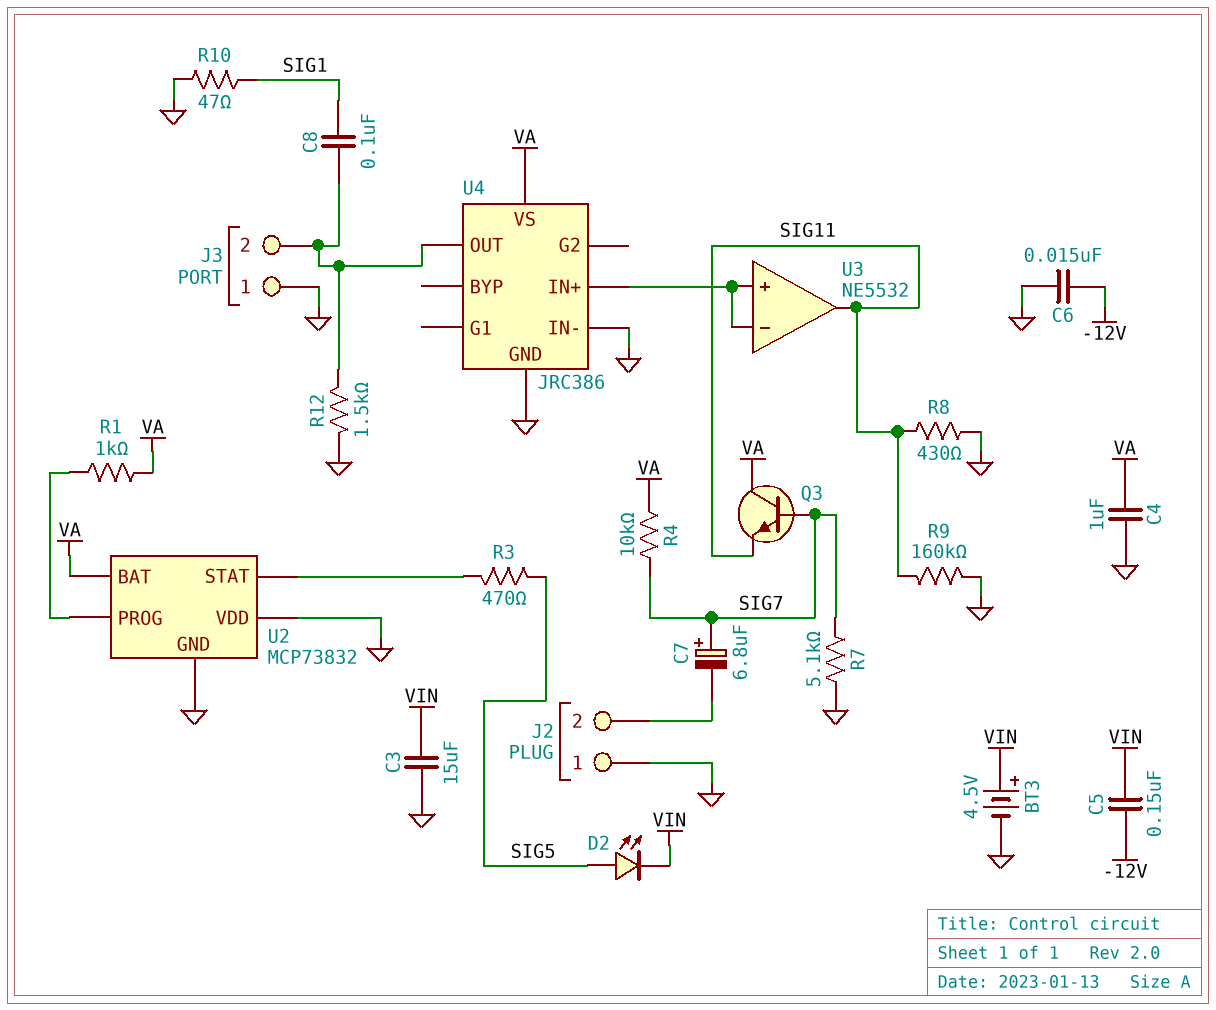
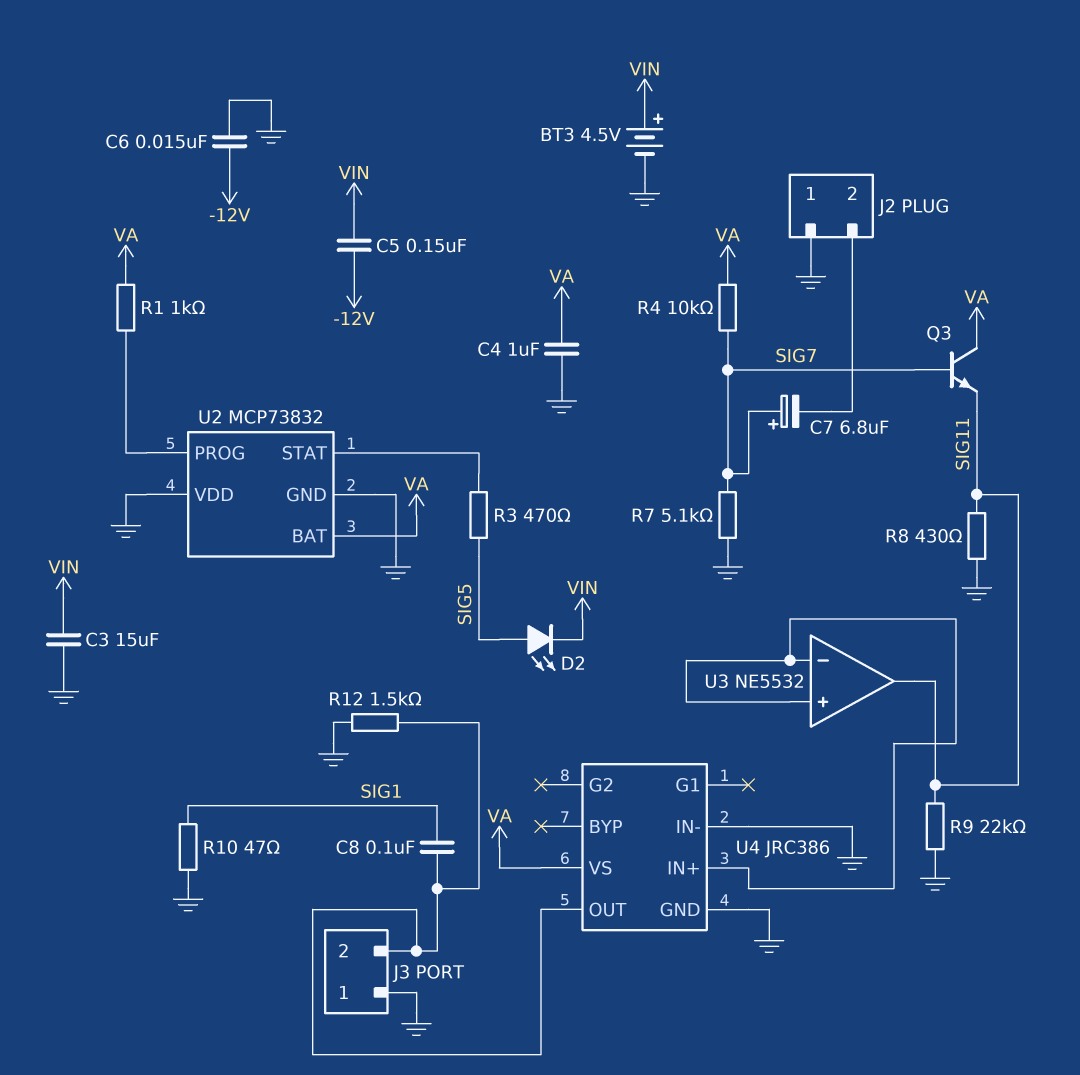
R9: 160k (GND, SIG11) -> 22k (GND, SIG11)

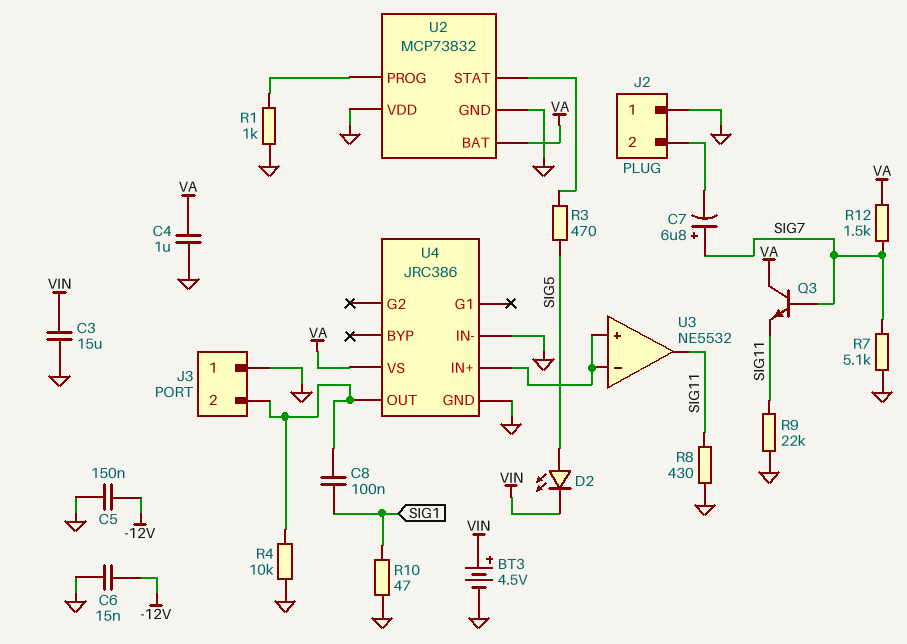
C5: 150nF (-12V, VIN) -> 150nF (-12V, GND)
R1: 1k (U2/PROG, VA) -> 1k (GND, U2/PROG)
R4: 10k (SIG7, VA) -> 10k (GND, J3/2)
R12: 1.5k (GND, J3/2) -> 1.5k (SIG7, VA)

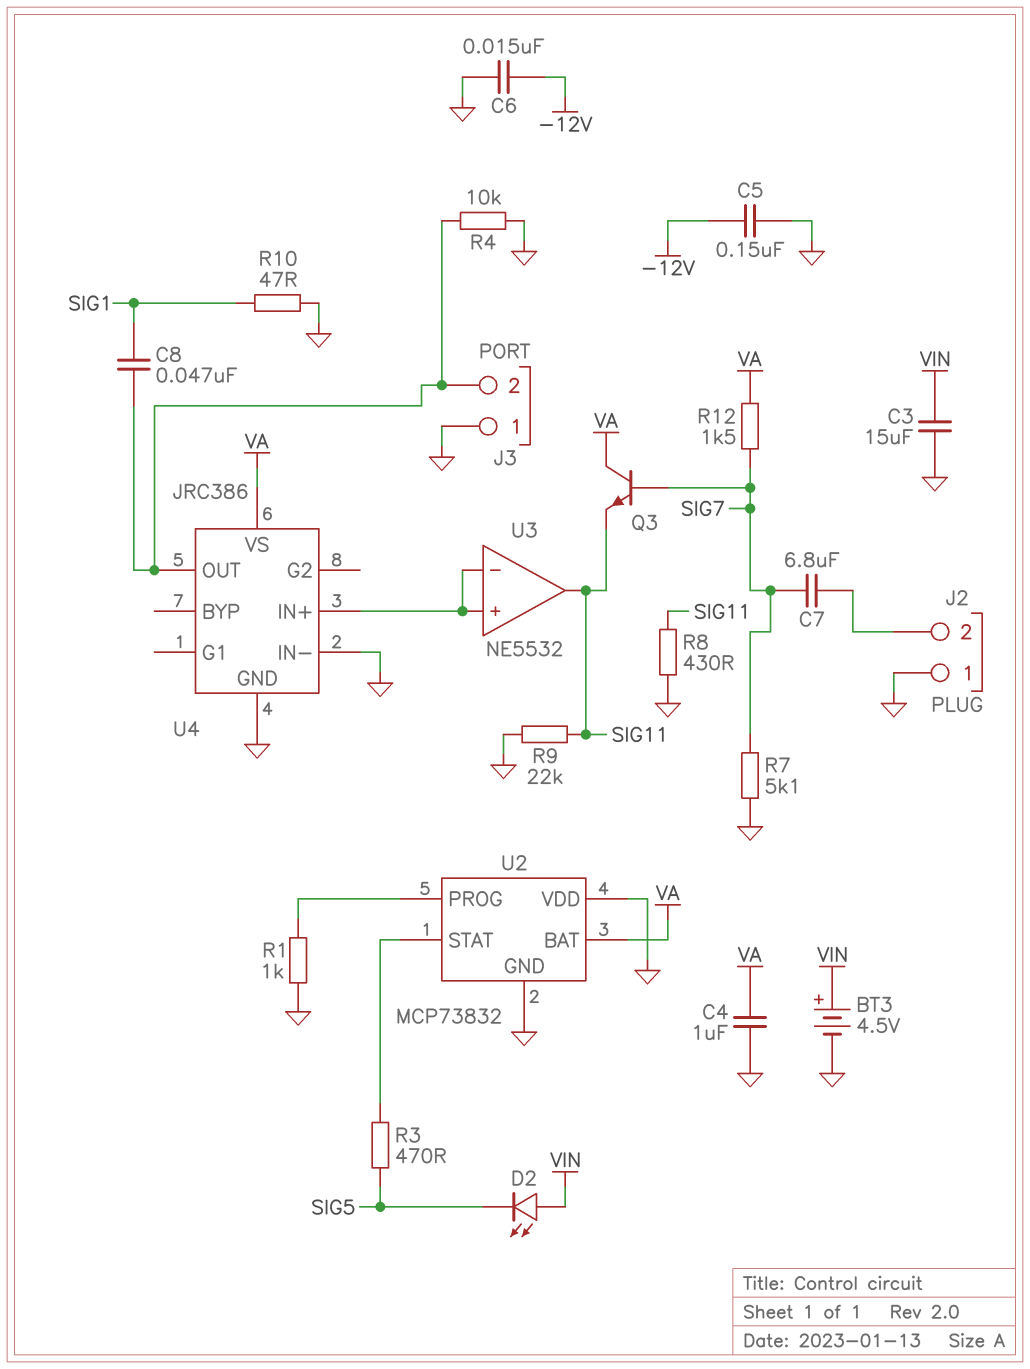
C7: 6.8uF (plus SIG7, minus J2/2) -> 6.8uF (J2/2, SIG7)
C8: 100nF (J3/2, SIG1) -> 47nF (J3/2, SIG1)
D2: LED (A SIG5, K VIN) -> LED (A VIN, K SIG5)

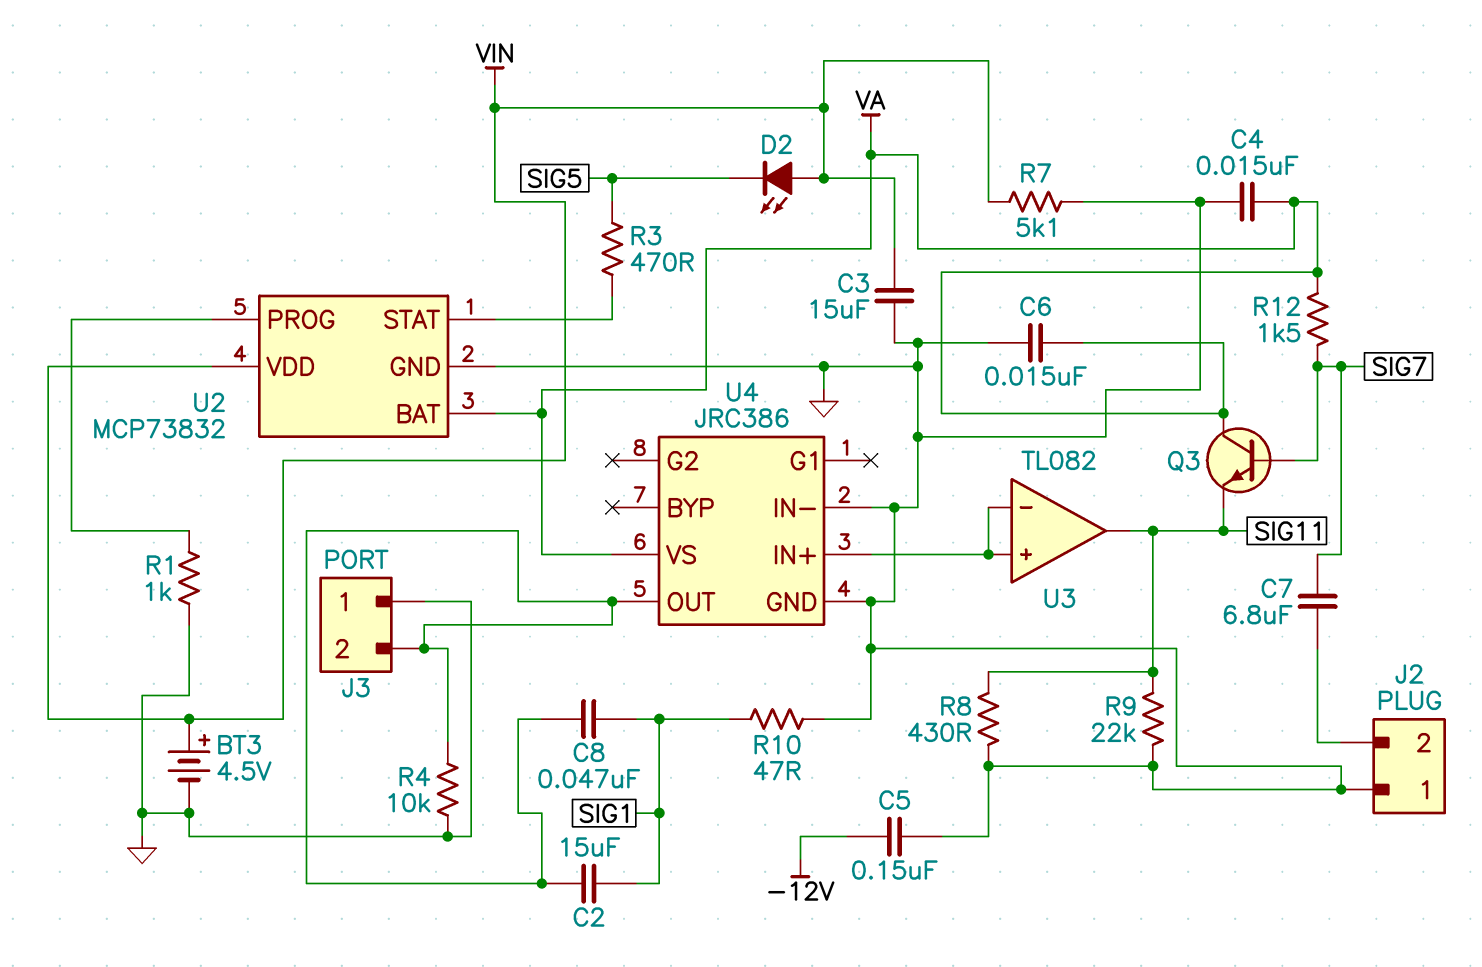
C2: none -> 15uF (J3/2, SIG1)
C4: 1uF (GND, VA) -> 15nF (GND, VA)
C6: 15nF (-12V, GND) -> 15nF (GND, VA)
R7: 5.1k (GND, SIG7) -> 5.1k (GND, VIN)
U2 pin VDD: GND -> VIN
U3: NE5532 -> TL082

